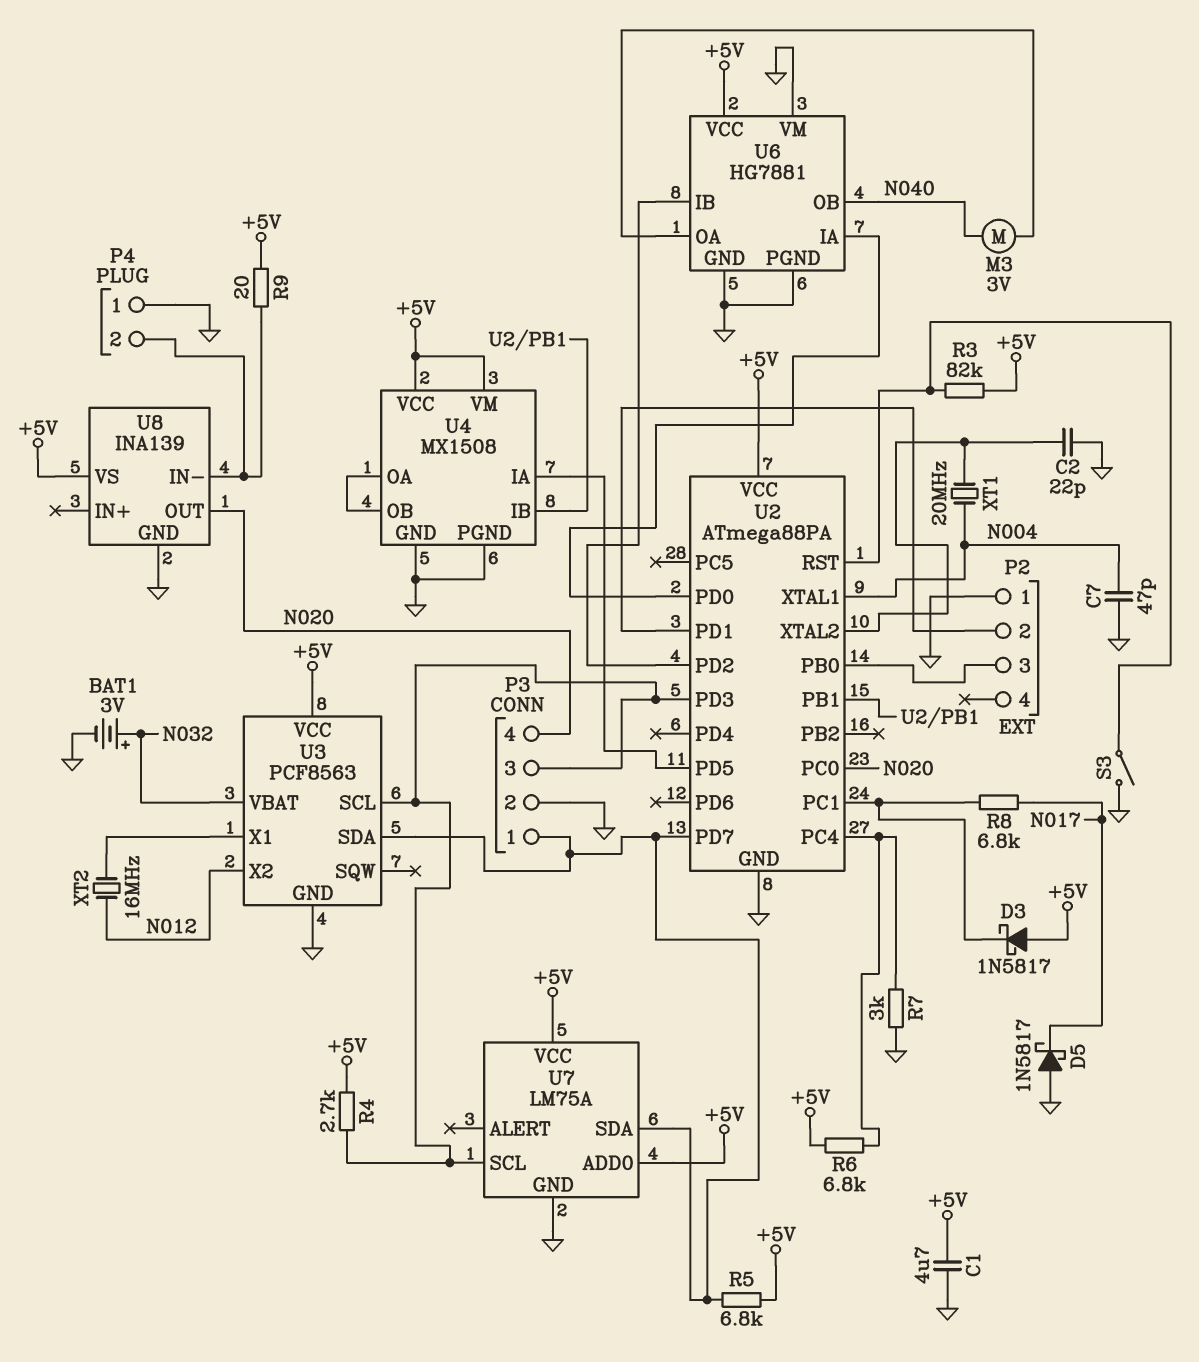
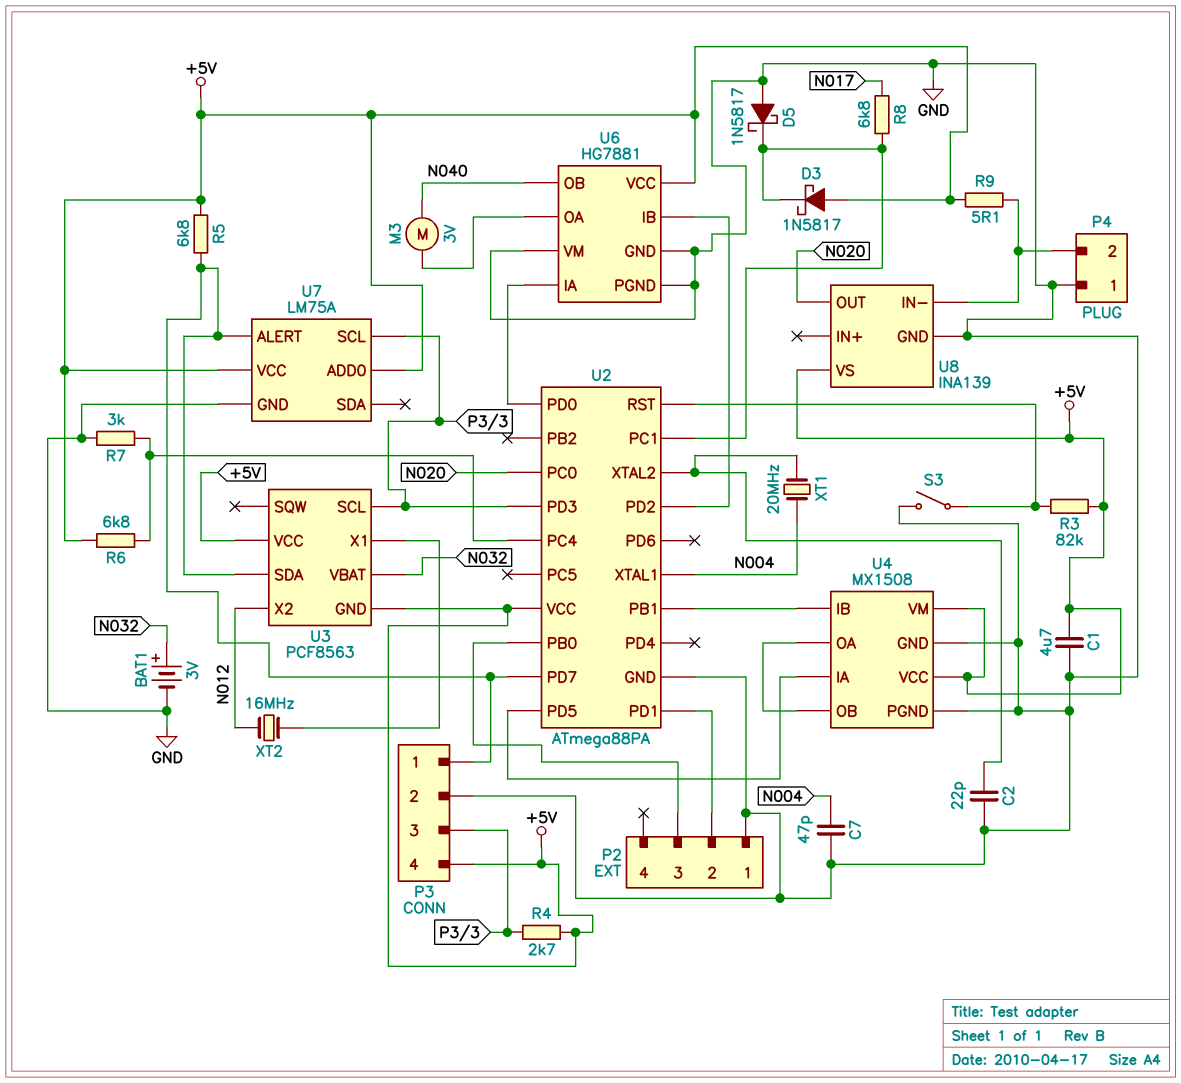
D5: schottky 1N5817 (A GND, K N017) -> schottky 1N5817 (A GND, K U2/PC1)
P3 pin 4: N020 -> +5V
R9: 20 (+5V, P4/2) -> 5.1 (+5V, P4/2)
U3 pin GND: GND -> +5V
U7 pin ALERT: none -> P3/1
U7 pin SDA: P3/1 -> none

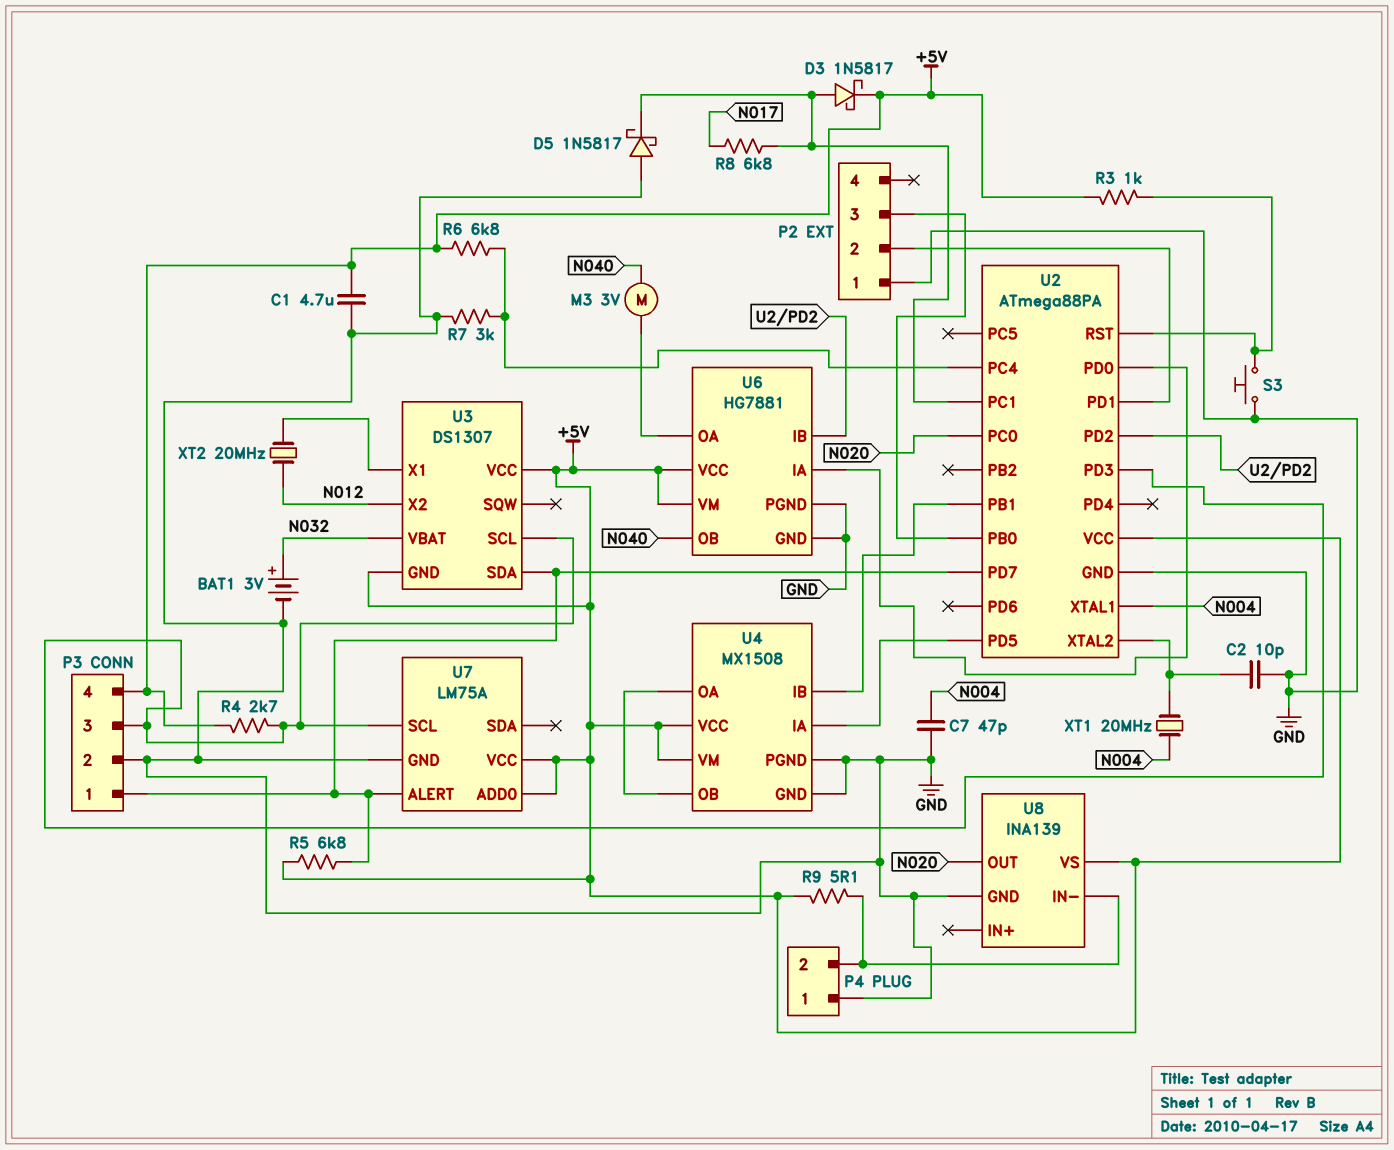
C2: 22pF (GND, U2/XTAL2) -> 10pF (GND, U2/XTAL2)
D3: schottky 1N5817 (A +5V, K U2/PC1) -> schottky 1N5817 (A U2/PC1, K +5V)
R3: 82k (+5V, U2/RST) -> 1k (+5V, U2/RST)
S3: switch (GND, U2/RST) -> button (GND, U2/RST)
U3: PCF8563 -> DS1307
U6 pin VM: GND -> +5V
XT2: 16MHz (N012, U3/X1) -> 20MHz (N012, U3/X1)

